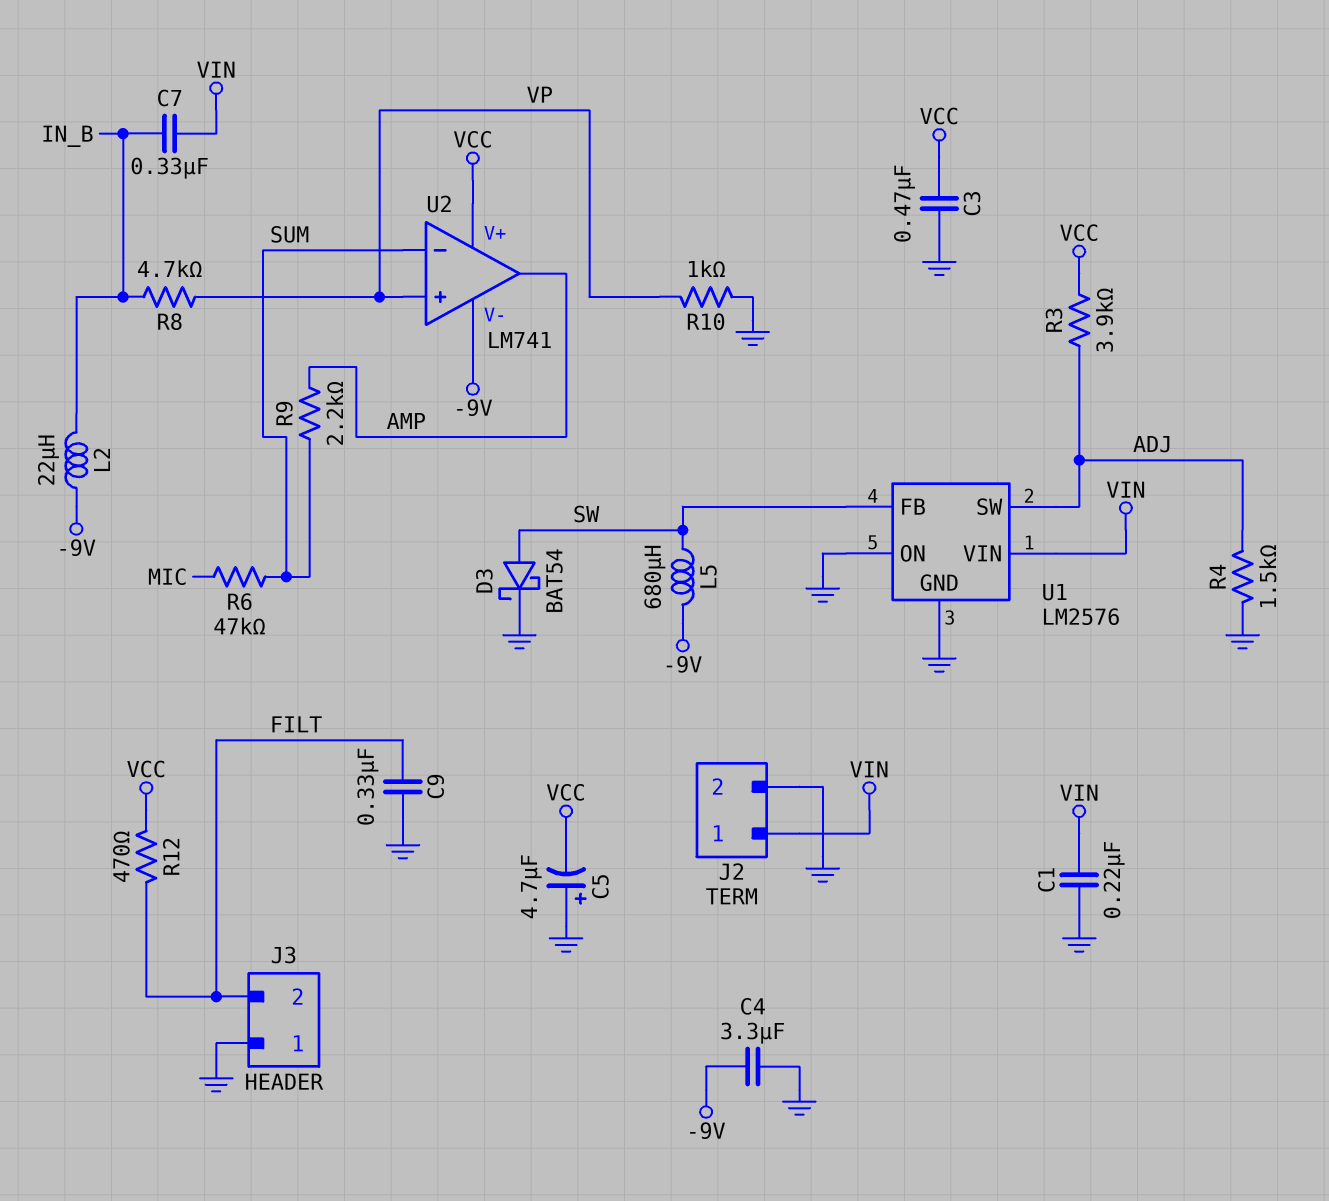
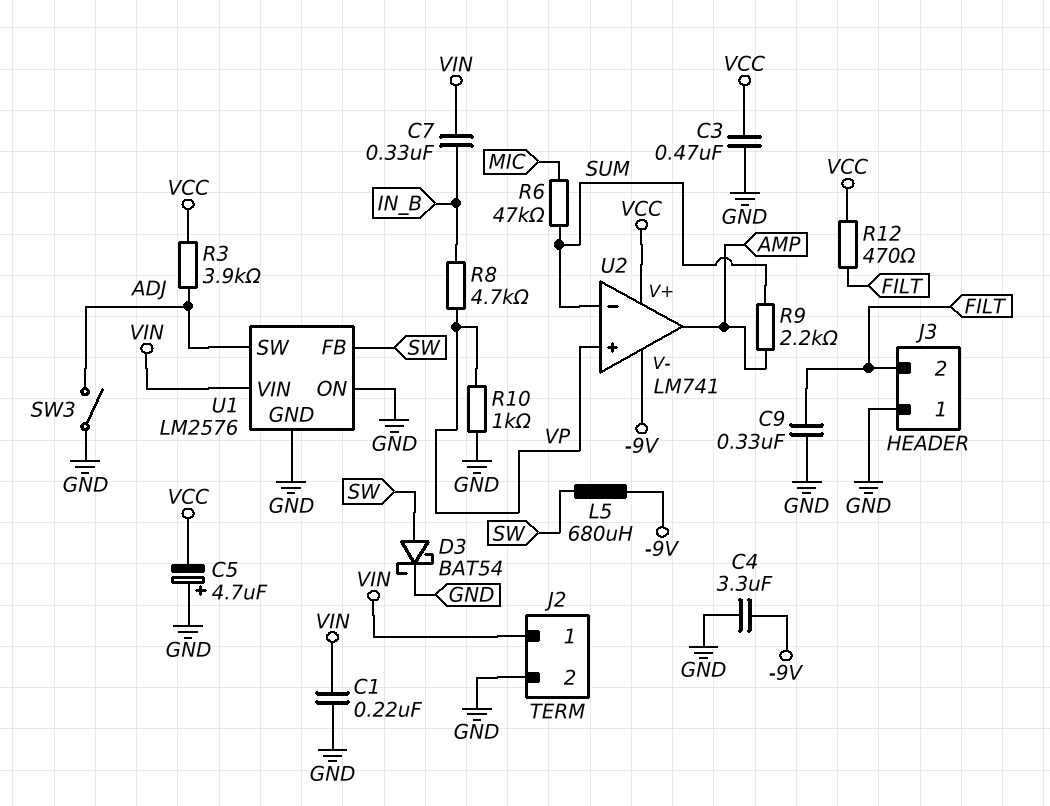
L2: 22uH (-9V, IN_B) -> none
R4: 1.5k (ADJ, GND) -> none
SW3: none -> switch (ADJ, GND)

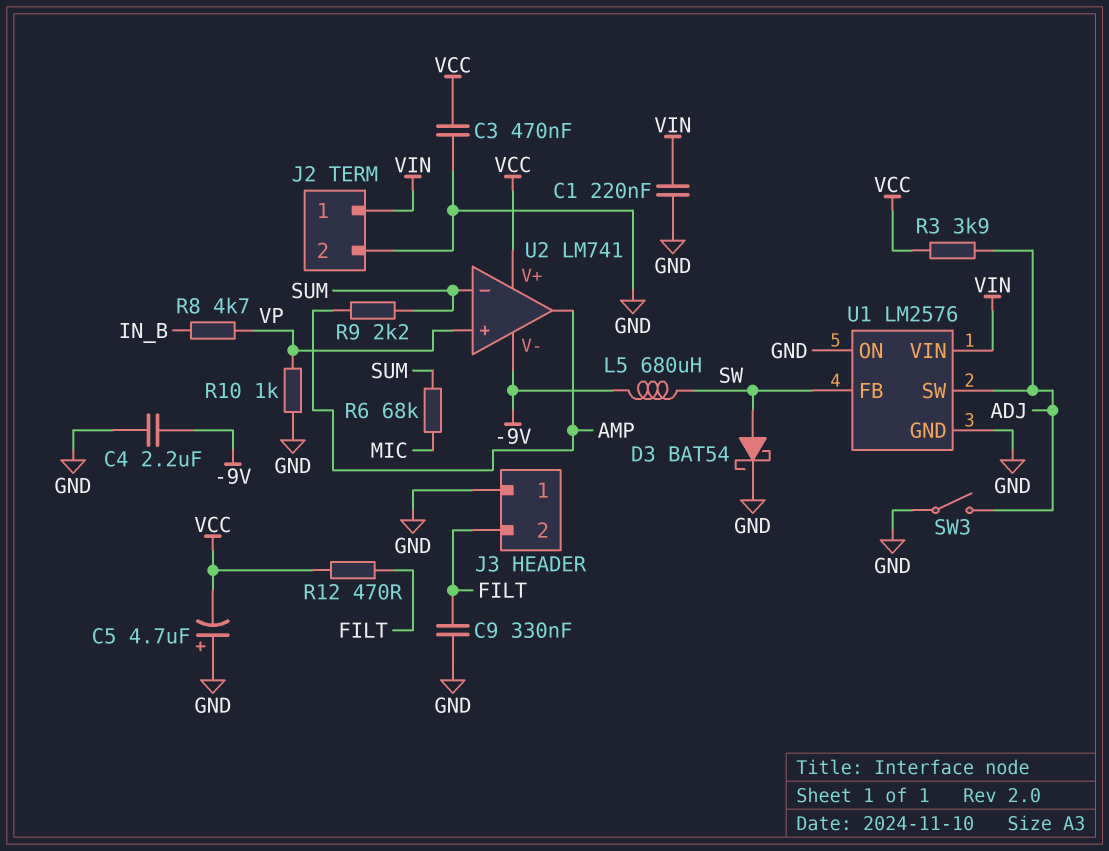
C4: 3.3uF (-9V, GND) -> 2.2uF (-9V, GND)
C7: 330nF (IN_B, VIN) -> none
R6: 47k (MIC, SUM) -> 68k (MIC, SUM)

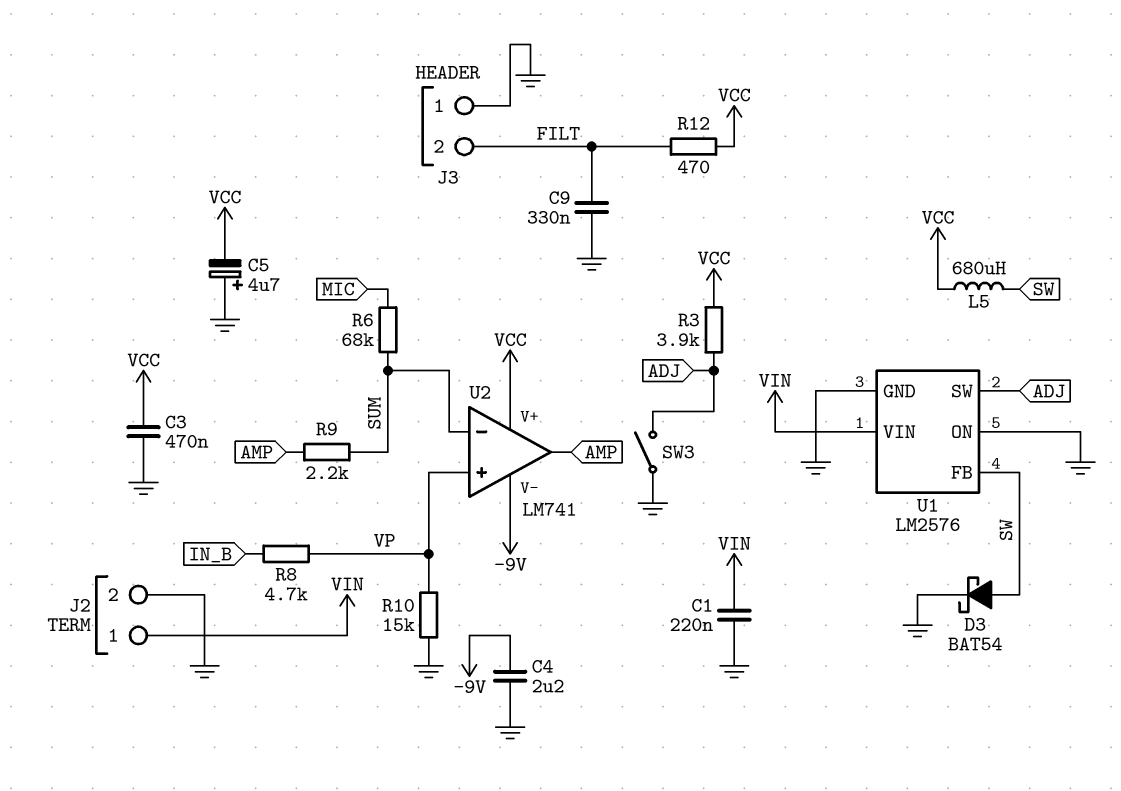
L5: 680uH (-9V, SW) -> 680uH (SW, VCC)
R10: 1k (GND, VP) -> 15k (GND, VP)

